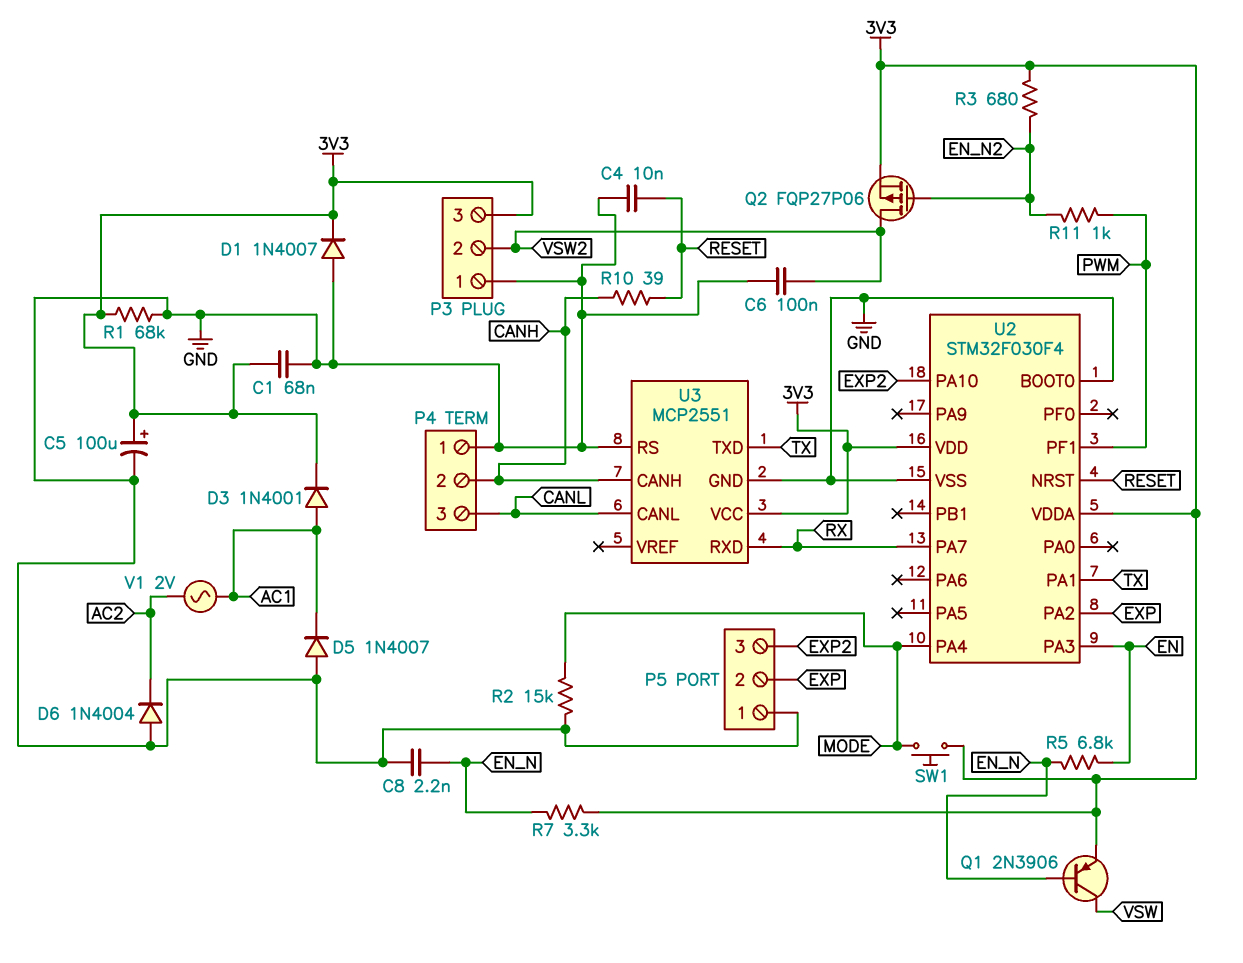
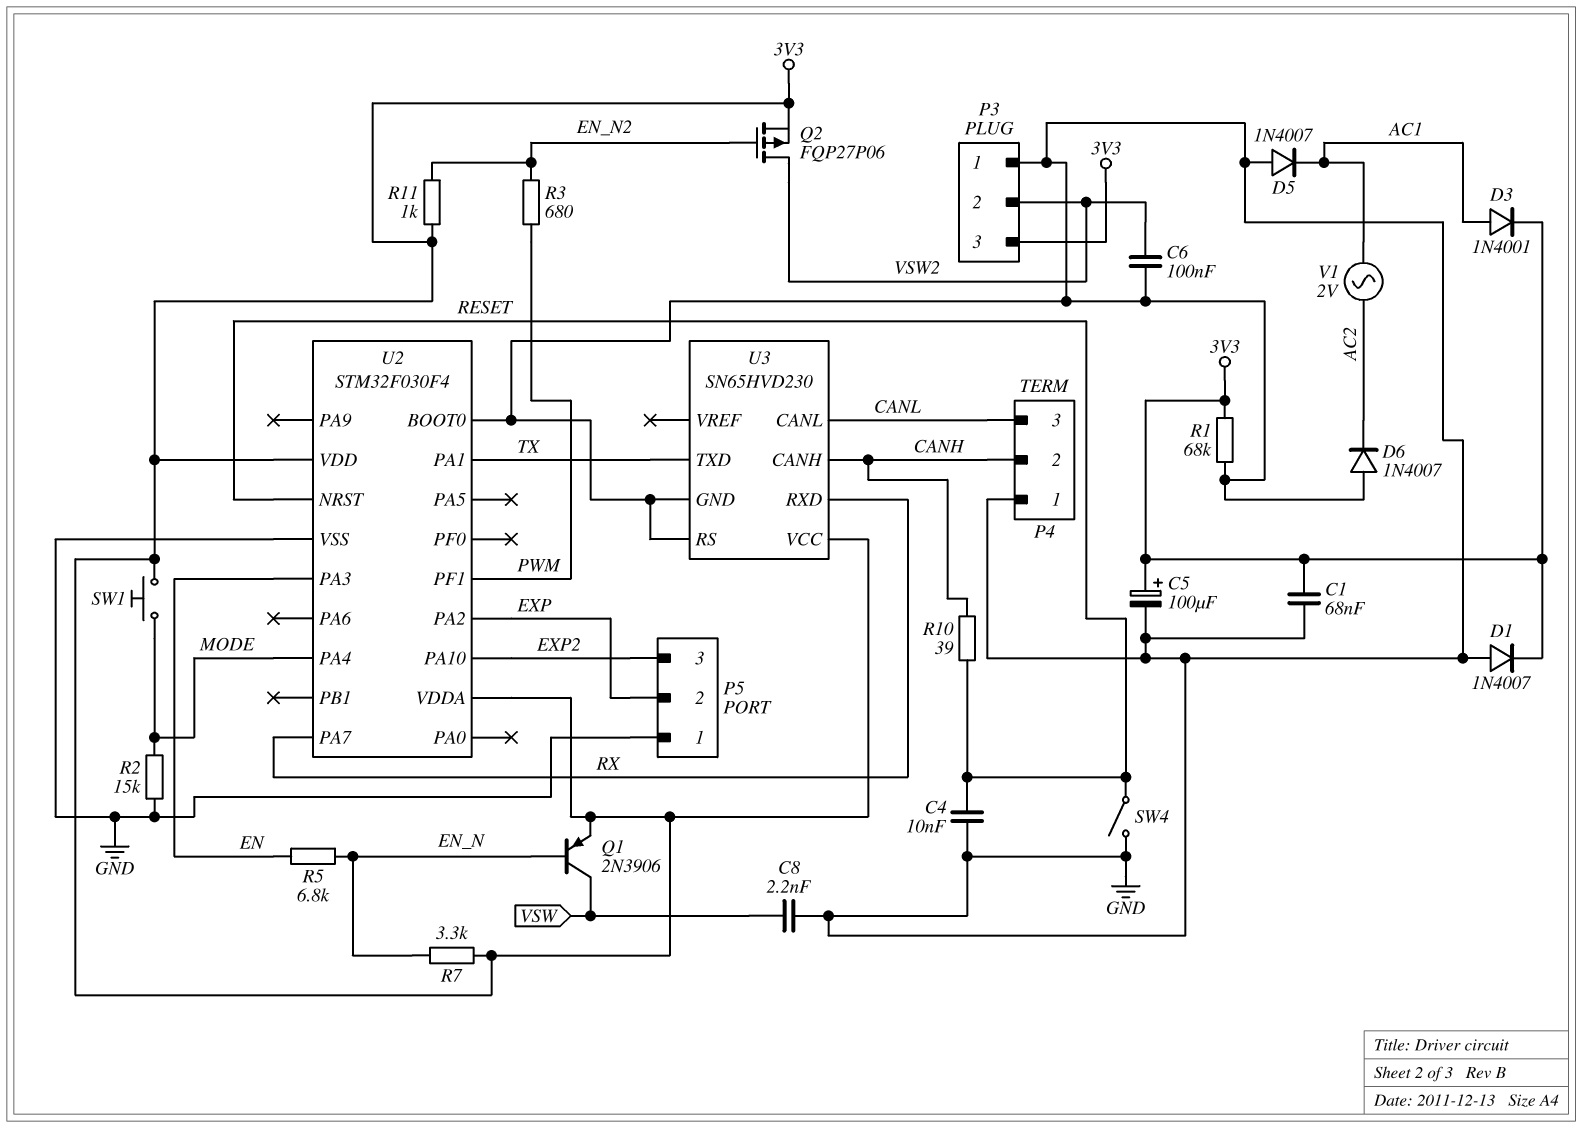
C8: 2.2nF (EN_N, GND) -> 2.2nF (GND, VSW)
D6: diode 1N4004 (A GND, K AC2) -> diode 1N4007 (A GND, K AC2)
R3: 680 (3V3, EN_N2) -> 680 (EN_N2, PWM)
R11: 1k (EN_N2, PWM) -> 1k (3V3, EN_N2)
SW4: none -> switch (GND, RESET)
U3: MCP2551 -> SN65HVD230

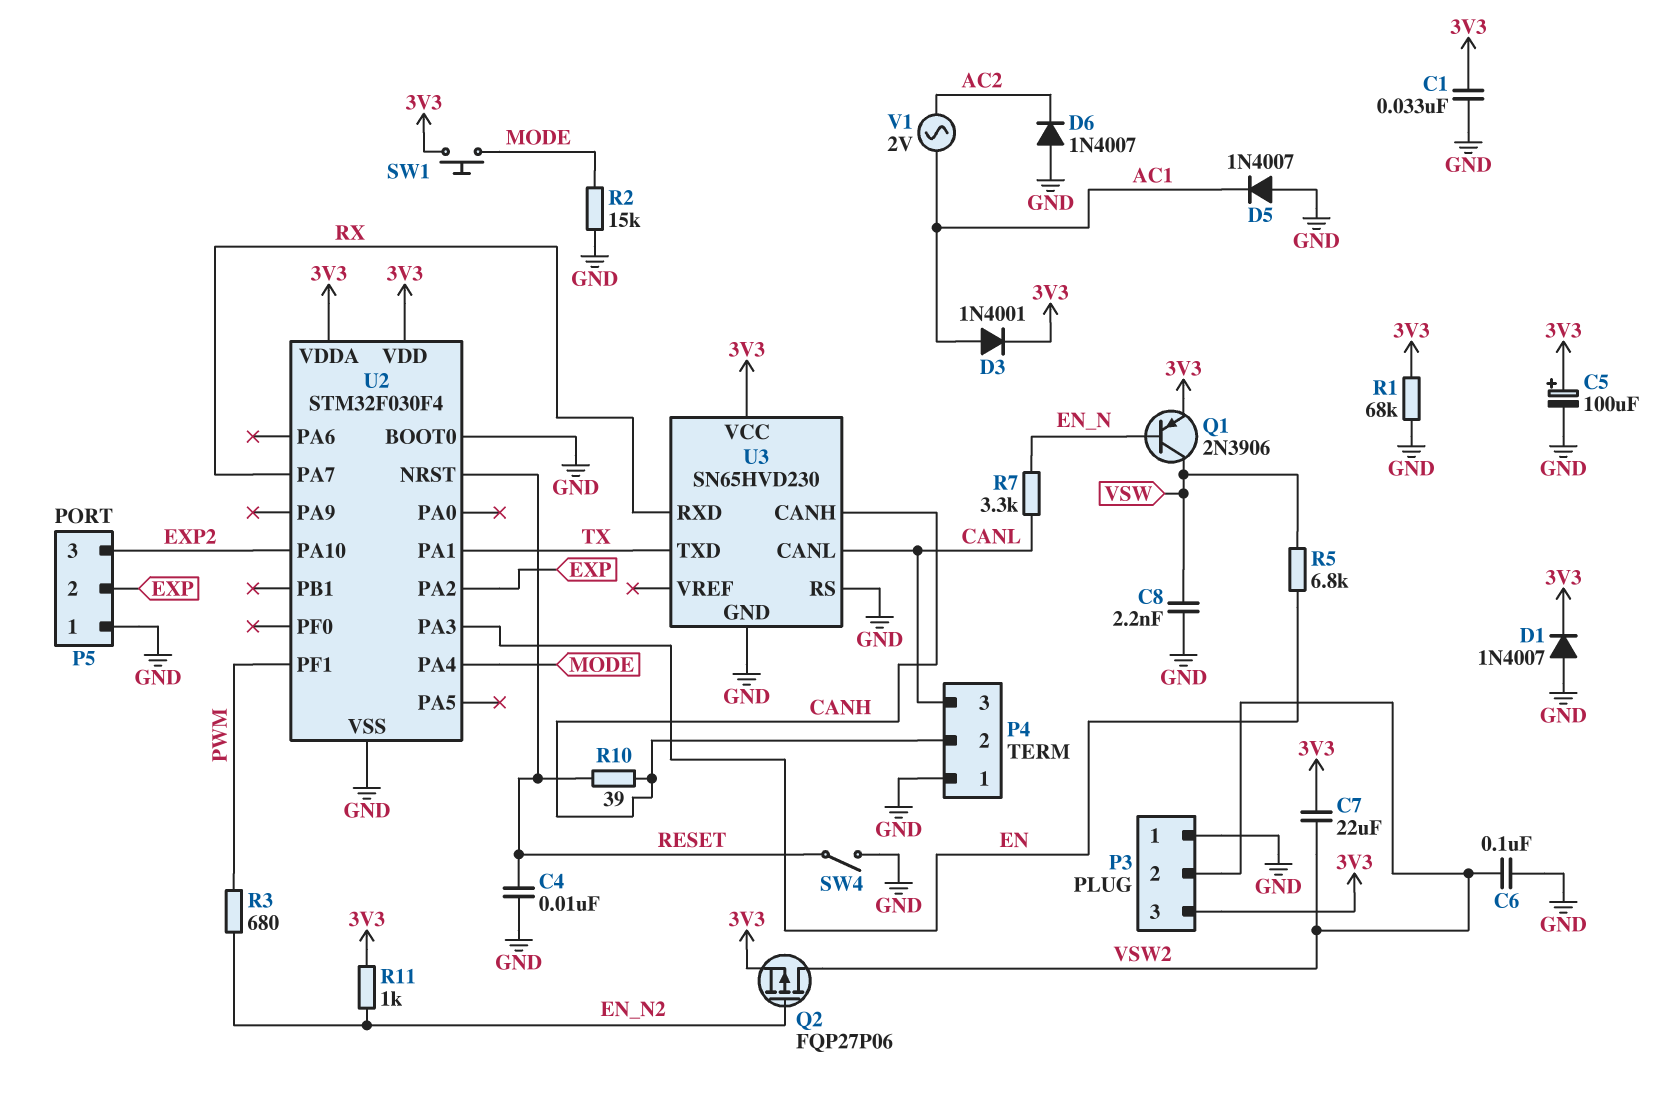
C1: 68nF (3V3, GND) -> 33nF (3V3, GND)
C7: none -> 22uF (3V3, VSW2)
R5: 6.8k (EN, EN_N) -> 6.8k (EN, VSW)
R7: 3.3k (3V3, EN_N) -> 3.3k (CANL, EN_N)

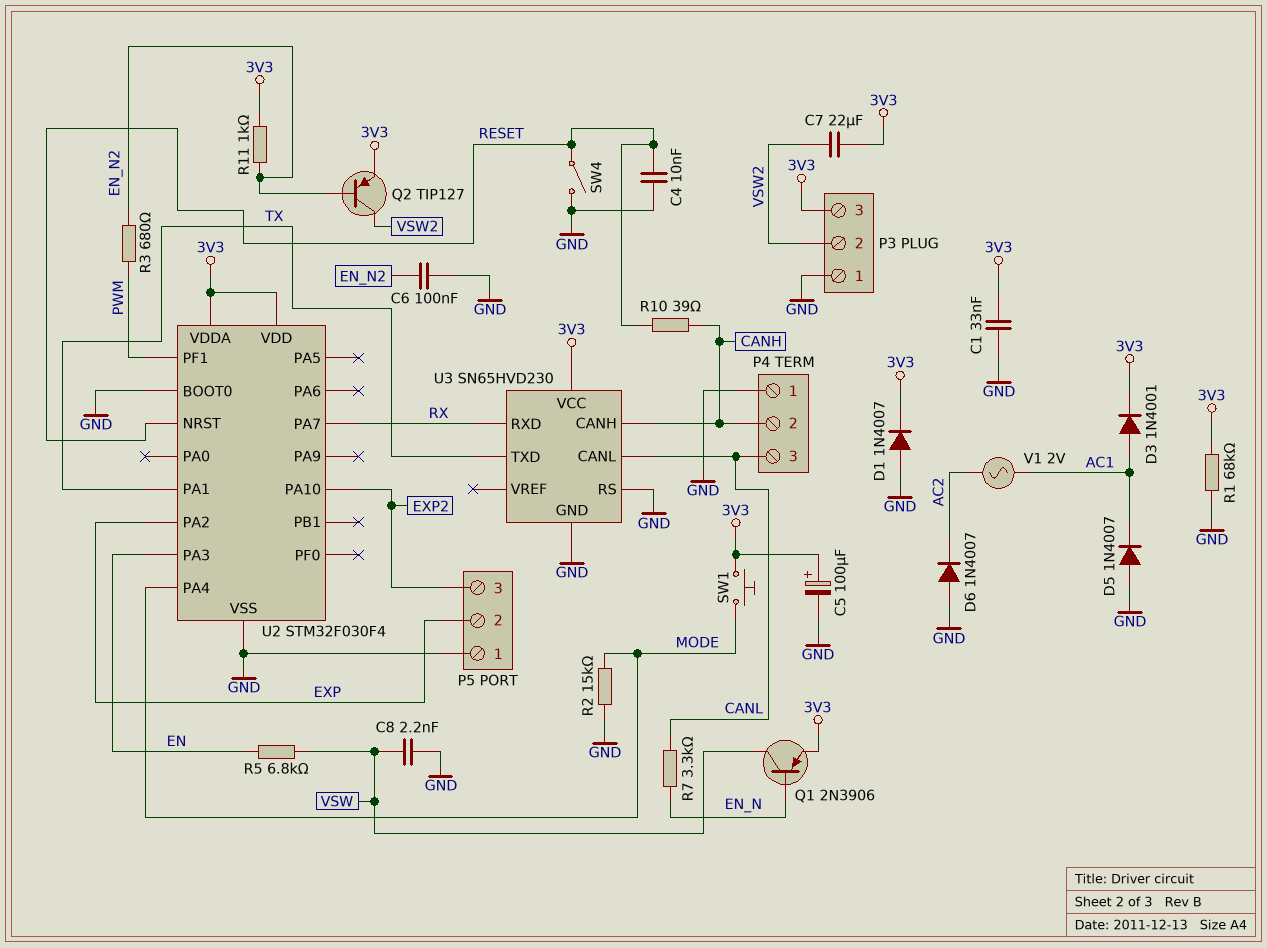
C6: 100nF (GND, VSW2) -> 100nF (EN_N2, GND)
Q2: PMOS FQP27P06 (G EN_N2, D VSW2, S 3V3) -> PNP TIP127 (B EN_N2, C VSW2, E 3V3)

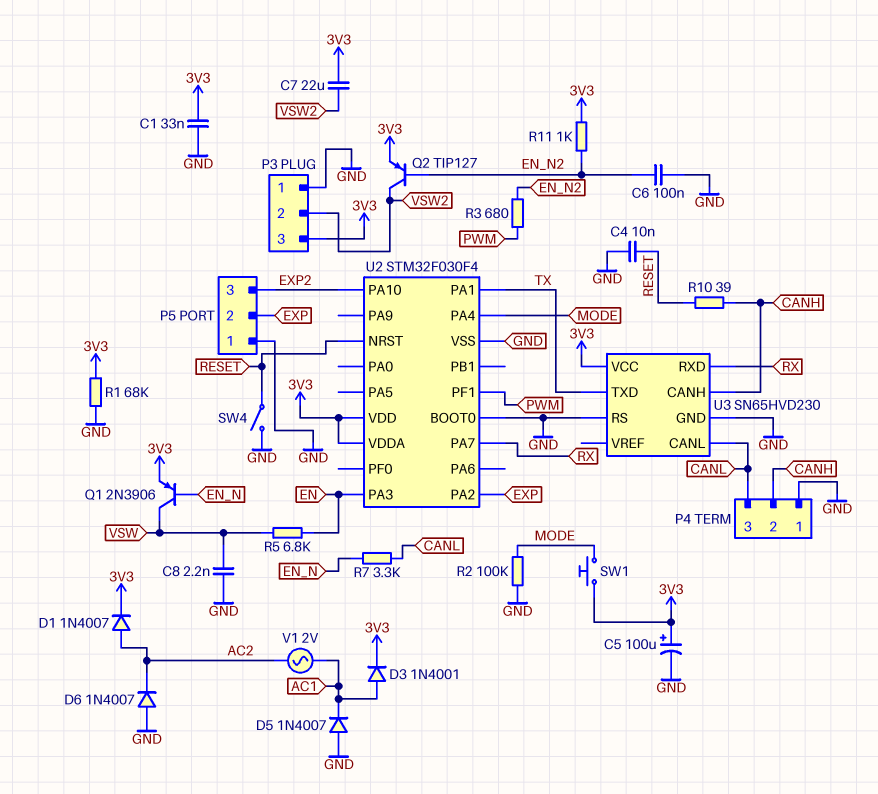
D1: diode 1N4007 (A GND, K 3V3) -> diode 1N4007 (A AC2, K 3V3)
R2: 15k (GND, MODE) -> 100k (GND, MODE)

